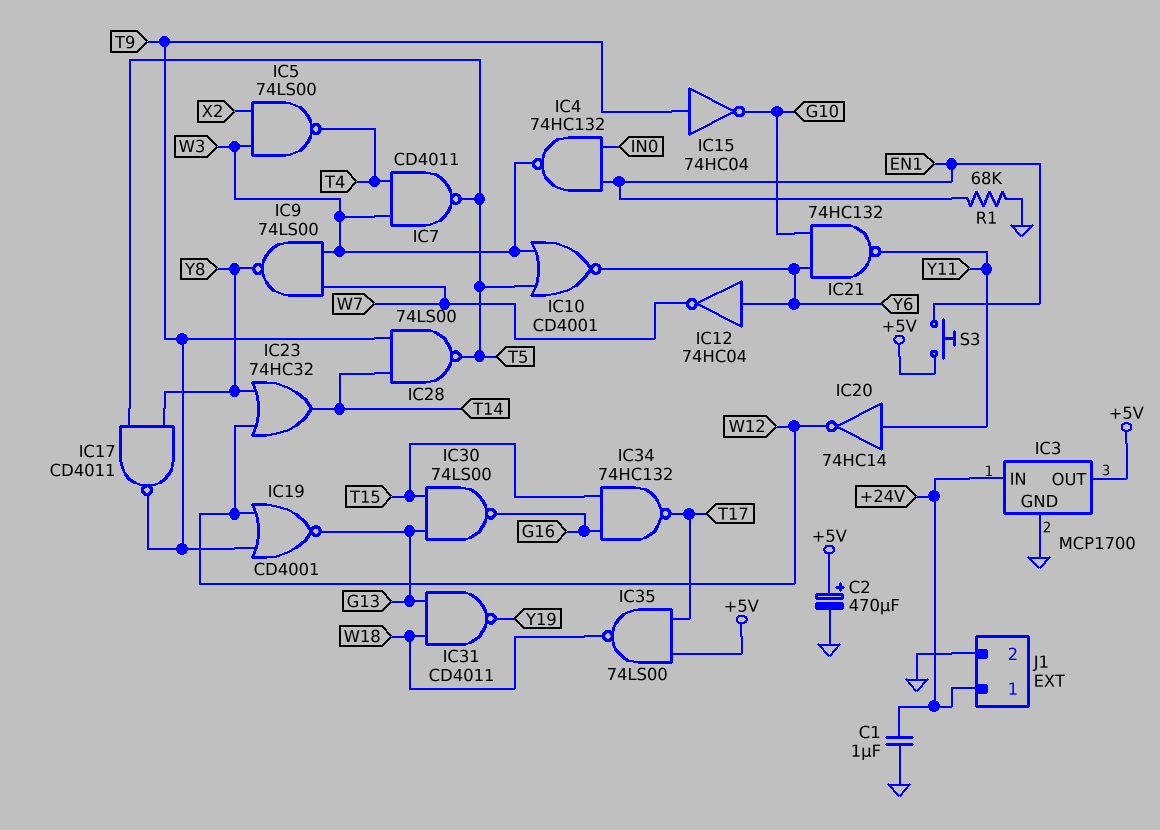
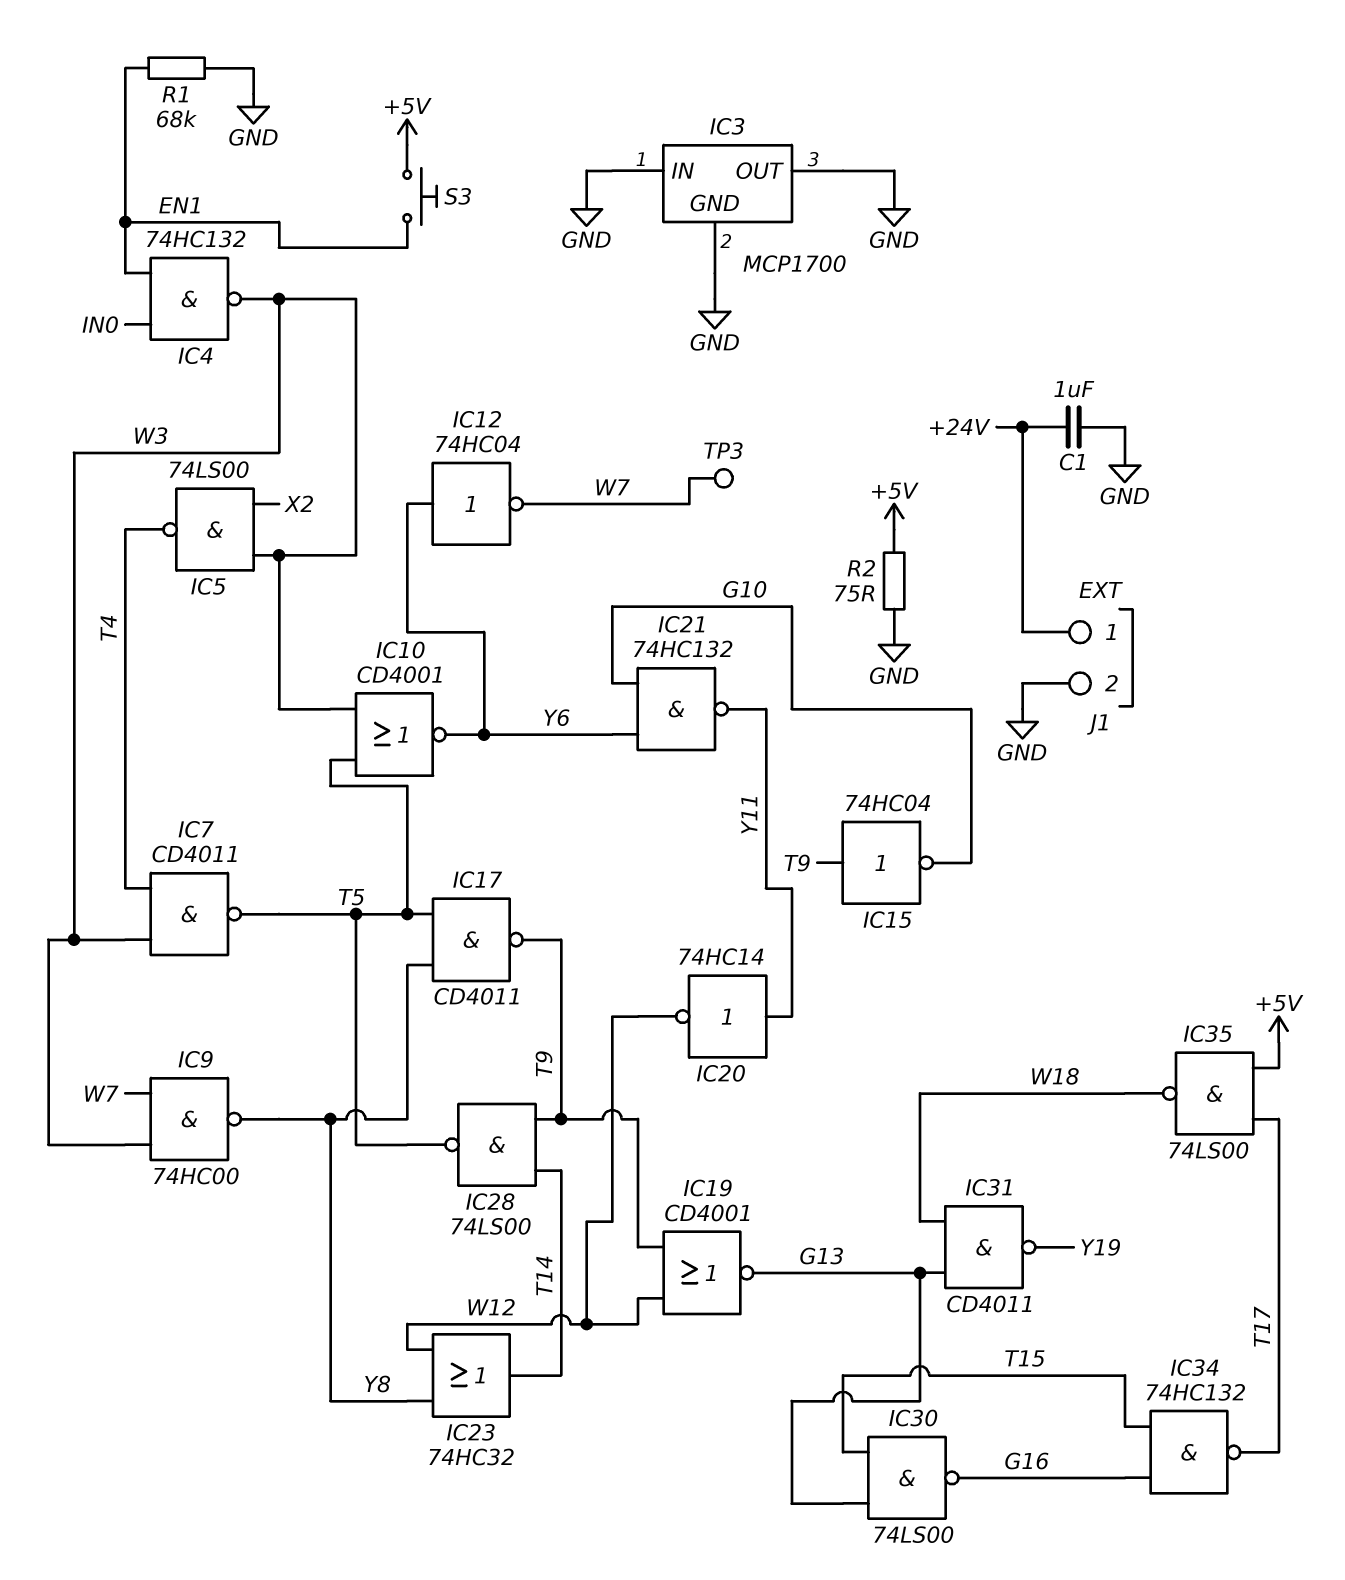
C2: 470uF (plus +5V, minus GND) -> none
IC3 pin IN: +24V -> GND
IC3 pin OUT: +5V -> GND
IC9: NAND 74LS00 (in W3, in W7, out Y8) -> NAND 74HC00 (in W3, in W7, out Y8)
R2: none -> 75 (+5V, GND)
TP3: none -> test point (W7)

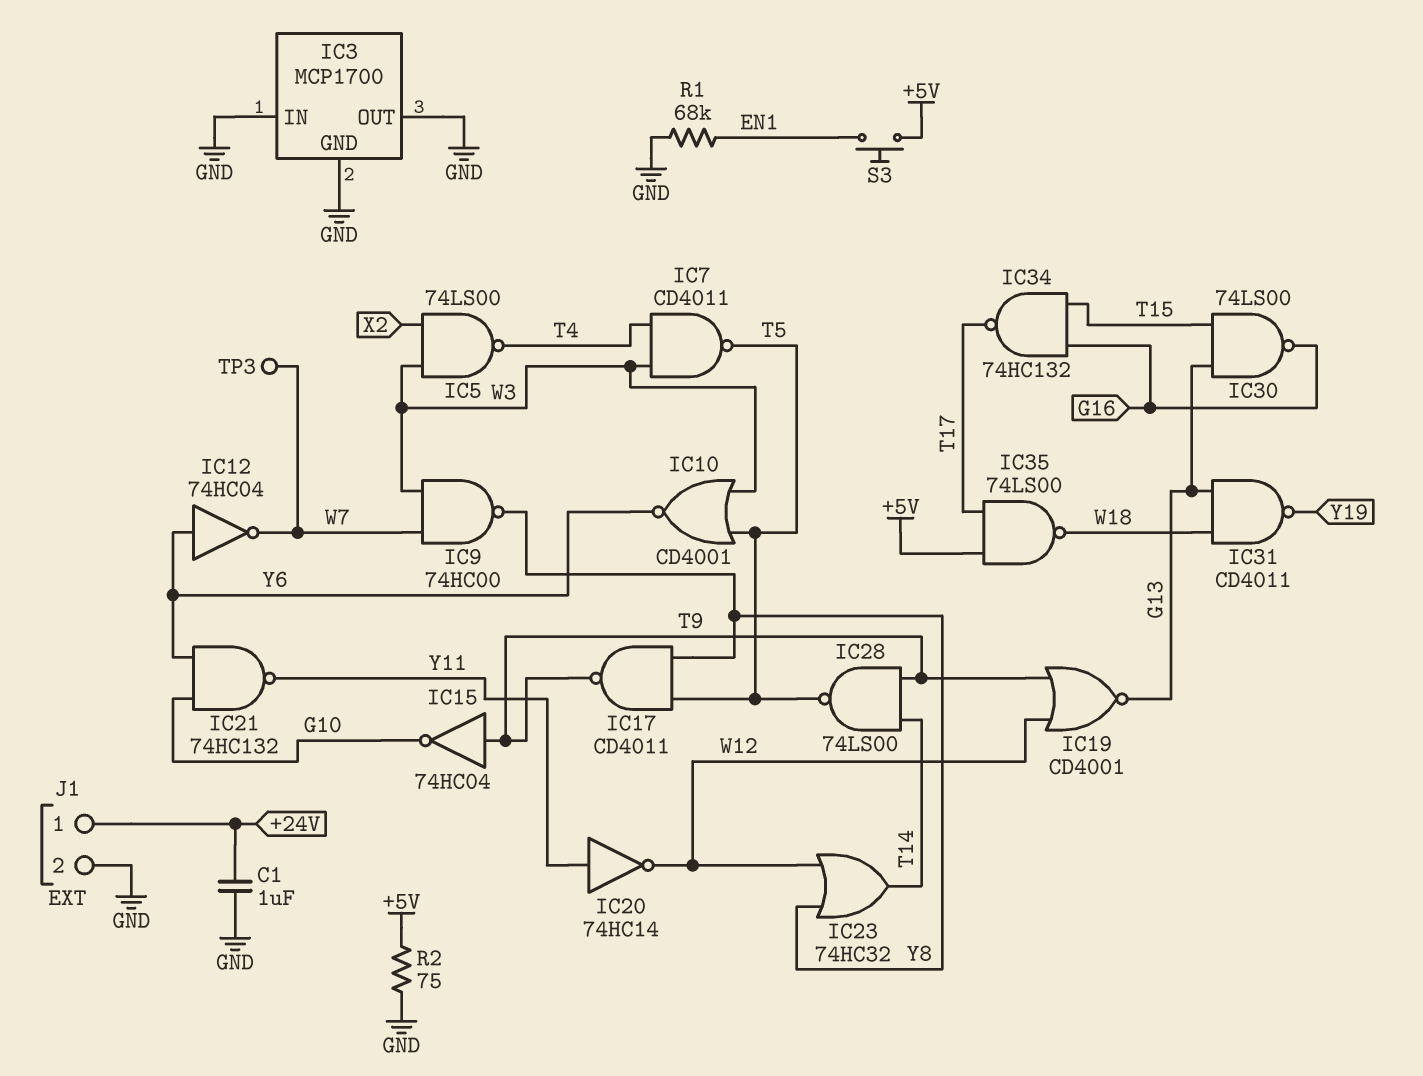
IC4: NAND 74HC132 (in EN1, in IN0, out W3) -> none

